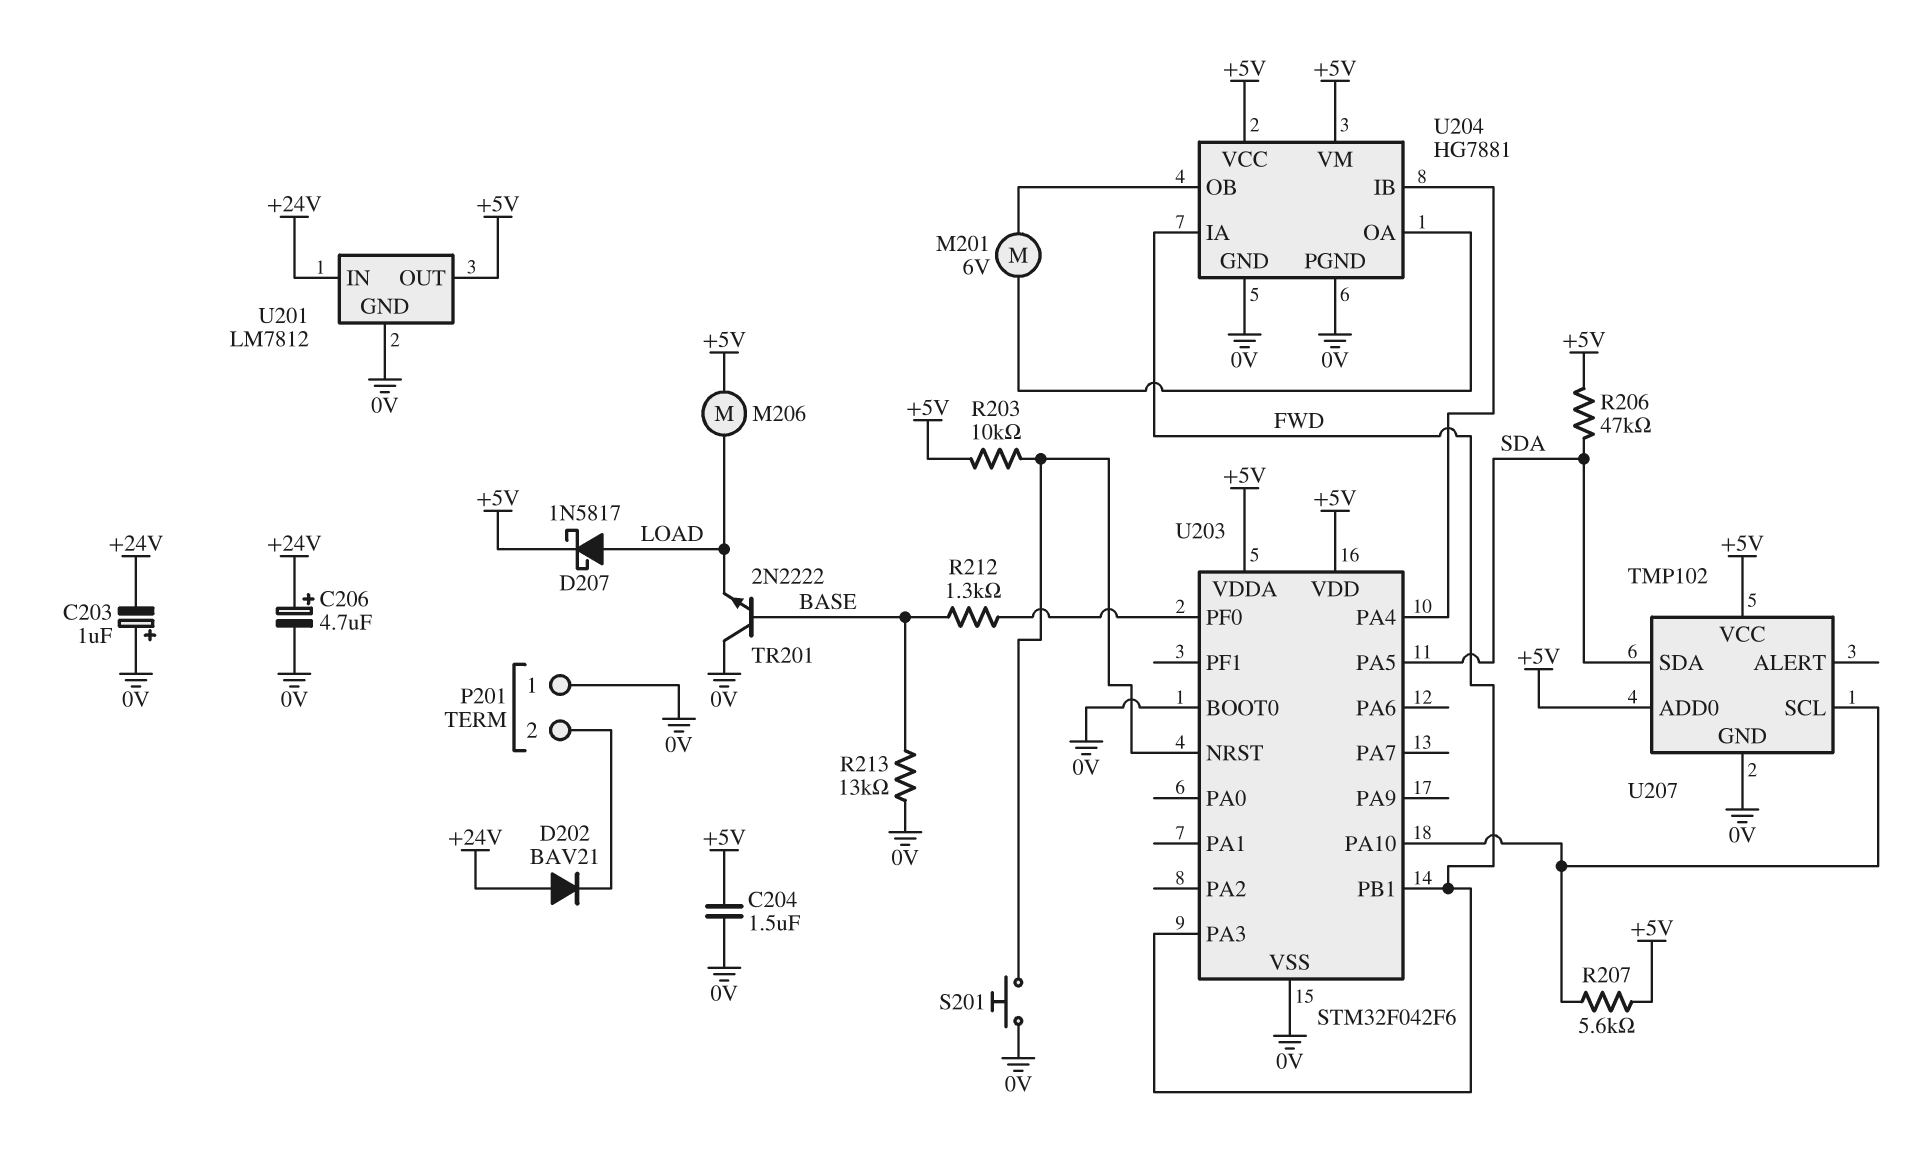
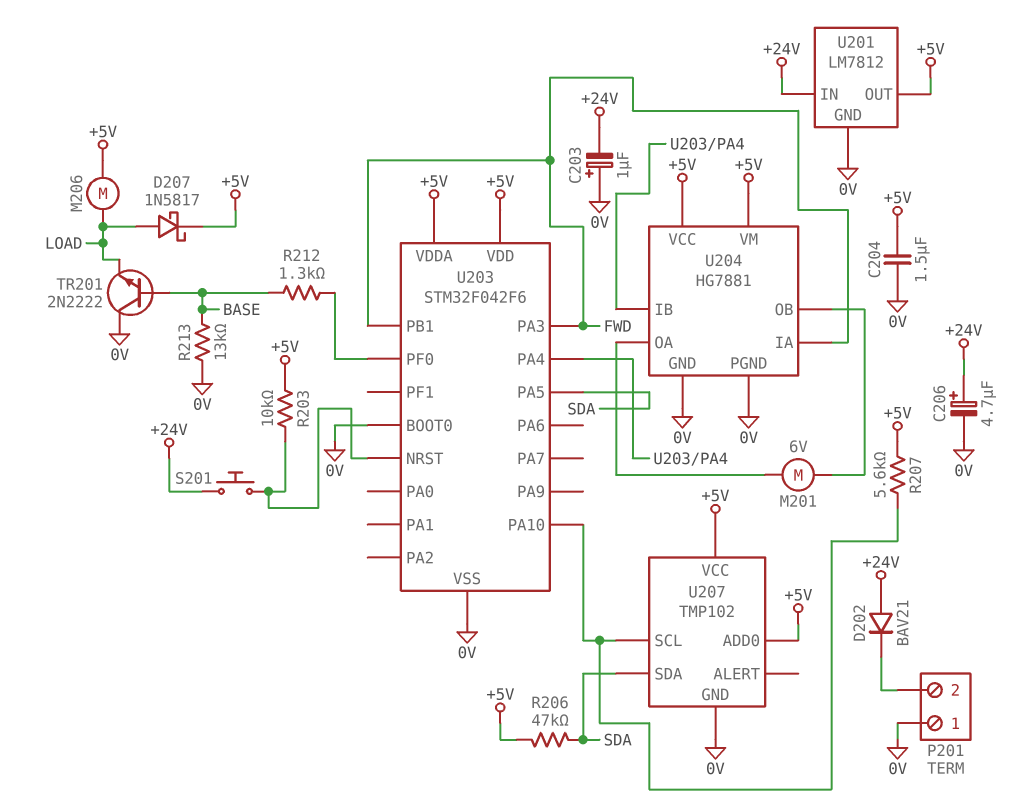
S201: button (0V, U203/NRST) -> button (+24V, U203/NRST)

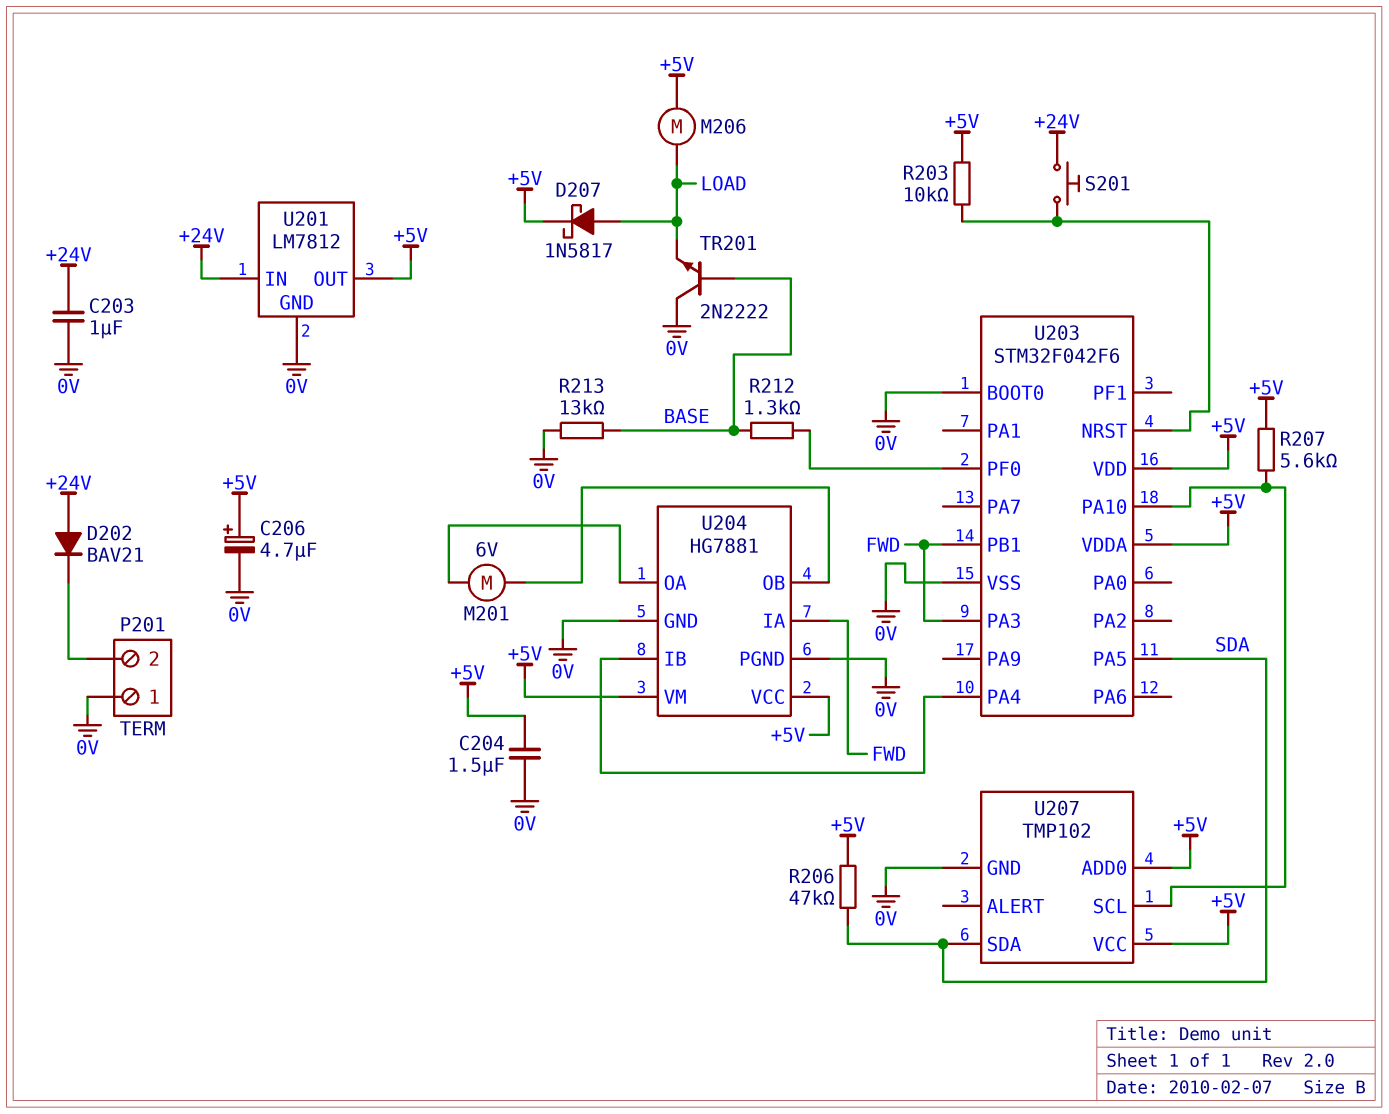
C203: 1uF (plus 0V, minus +24V) -> 1uF (+24V, 0V)
C206: 4.7uF (plus +24V, minus 0V) -> 4.7uF (plus +5V, minus 0V)

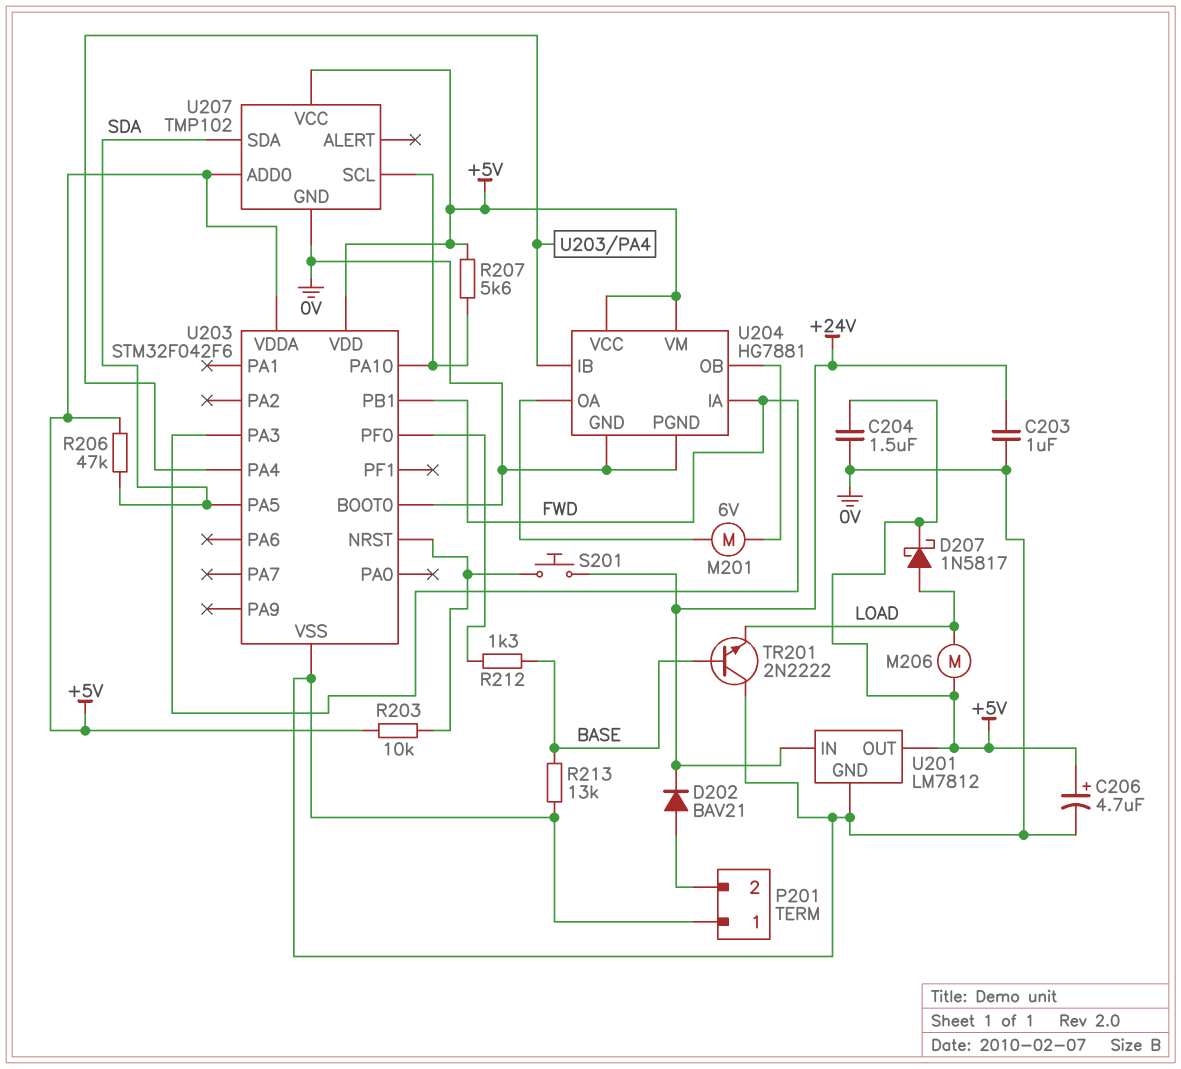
D202: diode BAV21 (A +24V, K P201/2) -> diode BAV21 (A P201/2, K +24V)

